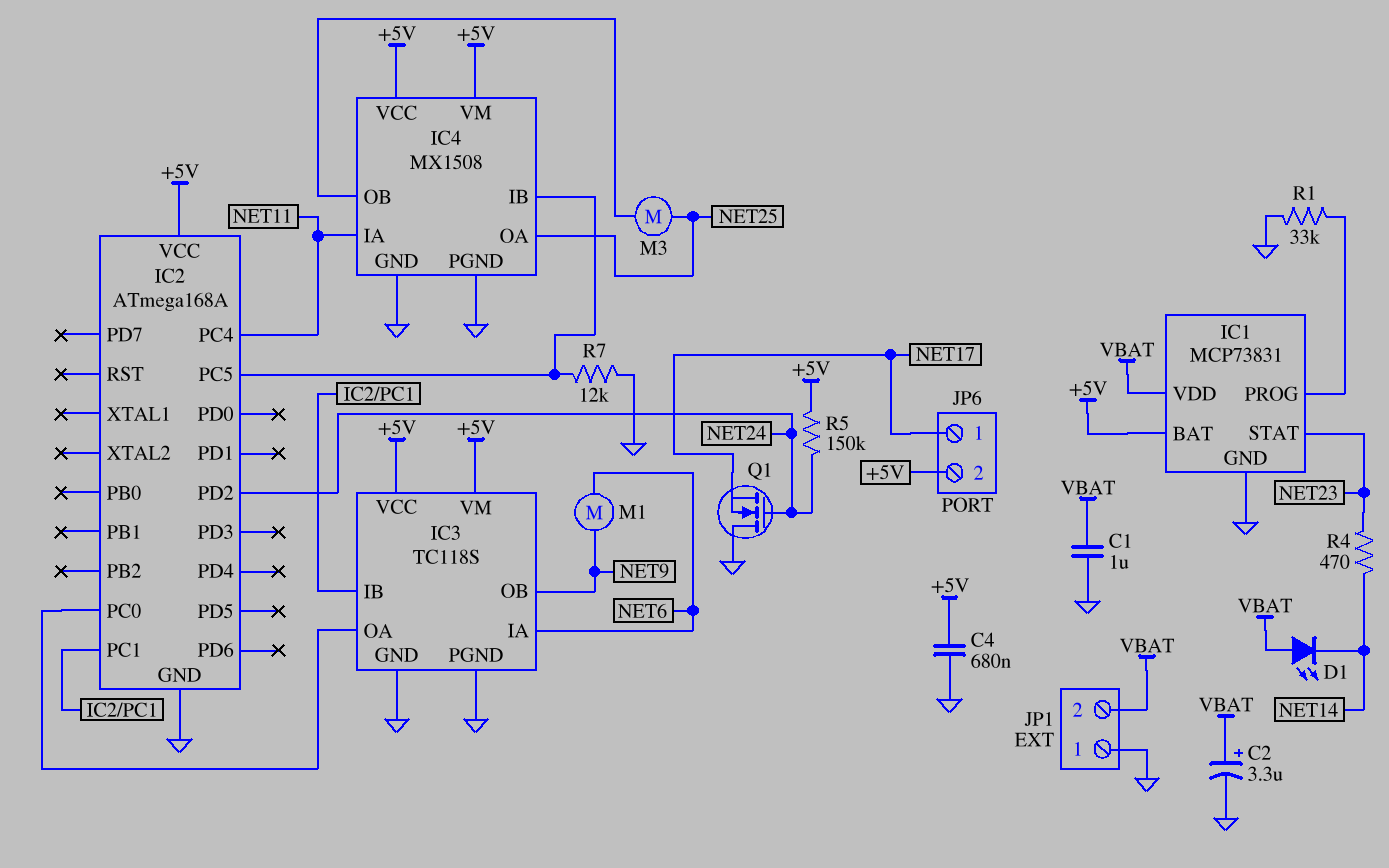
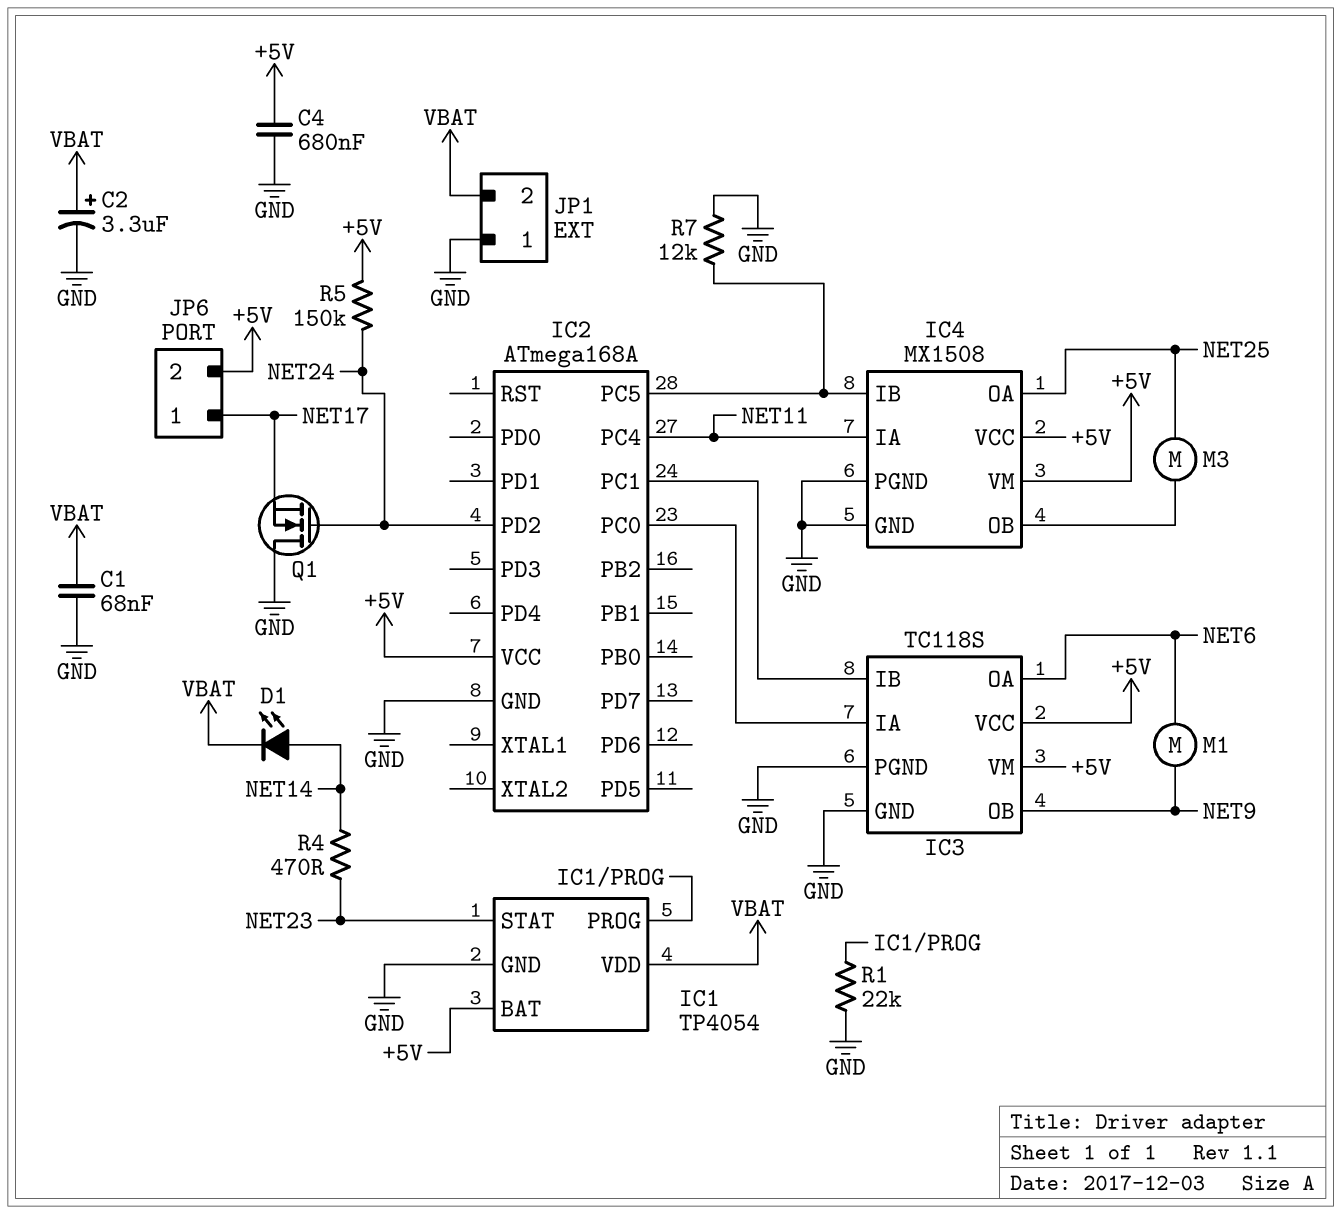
C1: 1uF (GND, VBAT) -> 68nF (GND, VBAT)
D1: LED (A VBAT, K NET14) -> LED (A NET14, K VBAT)
IC1: MCP73831 -> TP4054
IC3 pin IA: NET6 -> IC2/PC0
IC3 pin OA: IC2/PC0 -> NET6
R1: 33k (GND, IC1/PROG) -> 22k (GND, IC1/PROG)

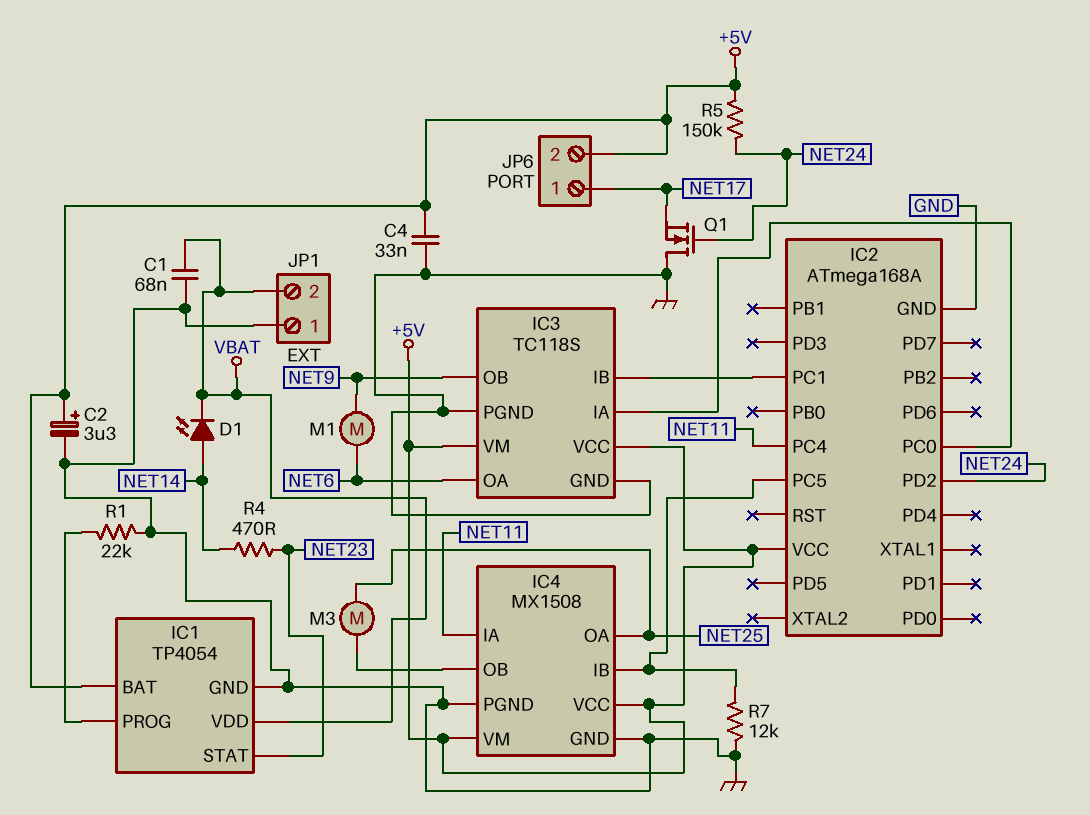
C2: 3.3uF (plus VBAT, minus GND) -> 3.3uF (plus +5V, minus GND)
C4: 680nF (+5V, GND) -> 33nF (+5V, GND)

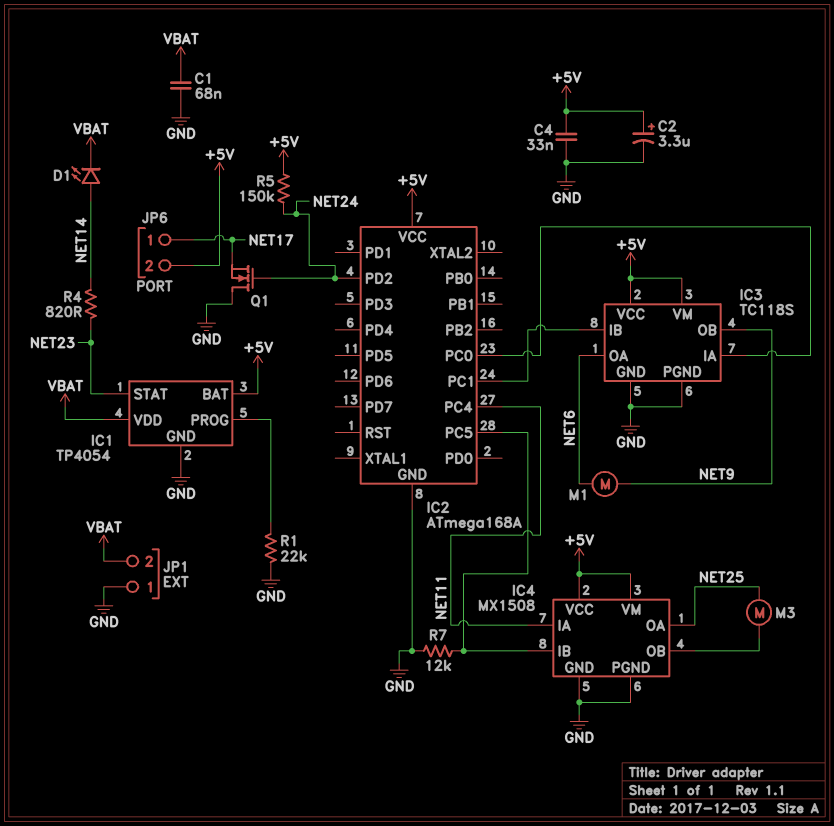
R4: 470 (NET14, NET23) -> 820 (NET14, NET23)

